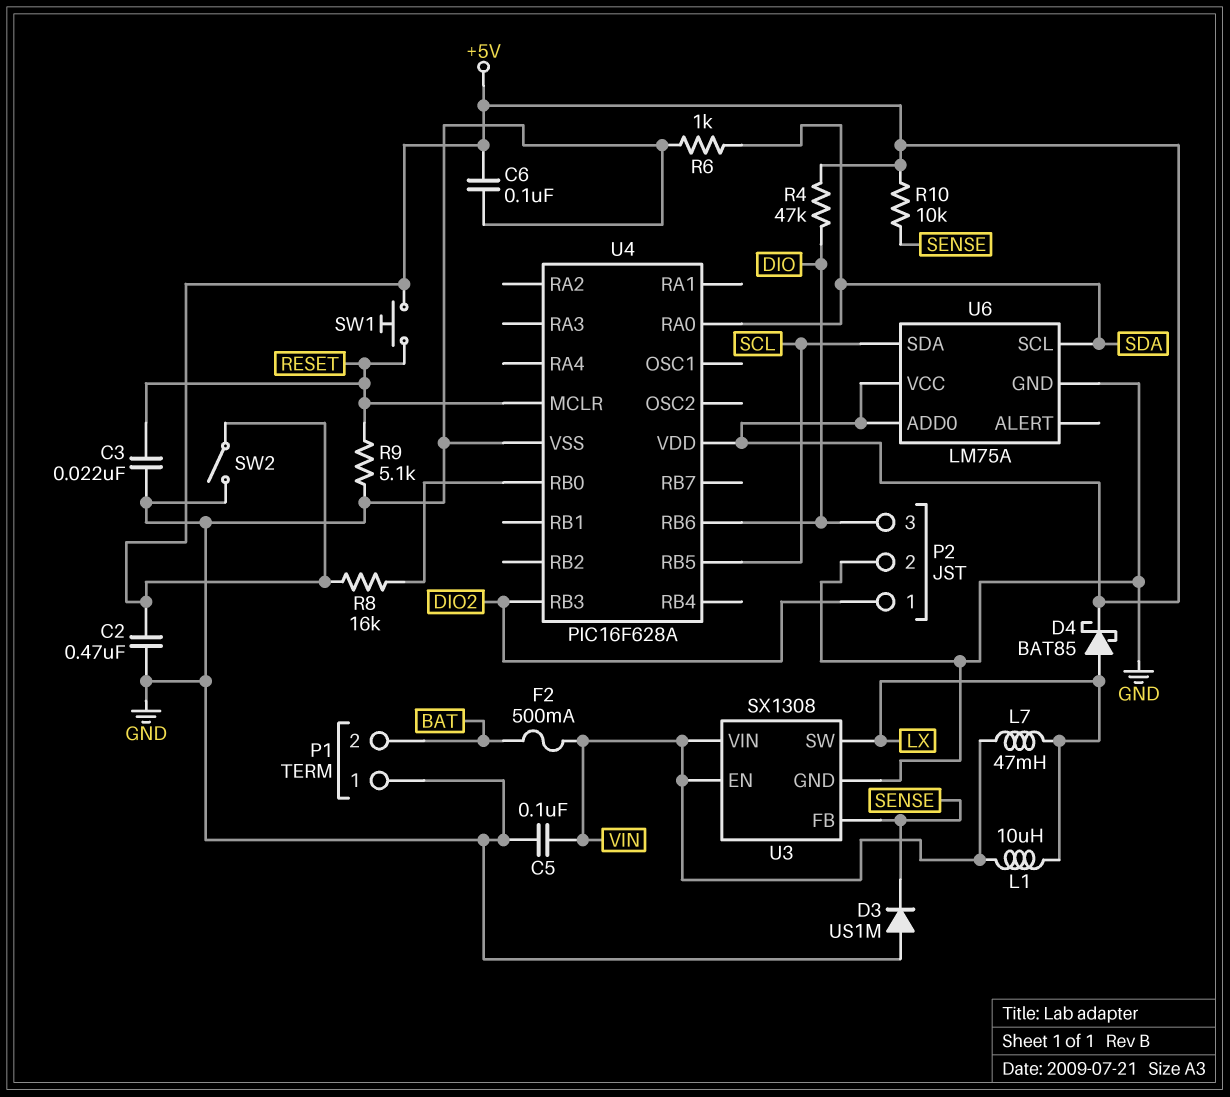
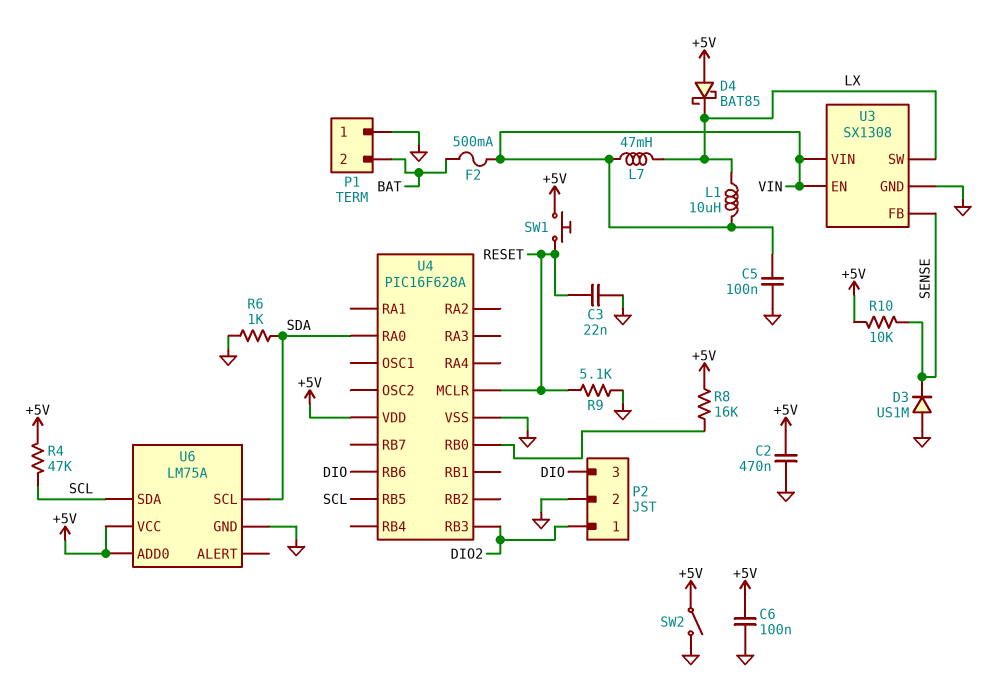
D4: schottky BAT85 (A LX, K +5V) -> schottky BAT85 (A +5V, K LX)
R4: 47k (+5V, DIO) -> 47k (+5V, SCL)

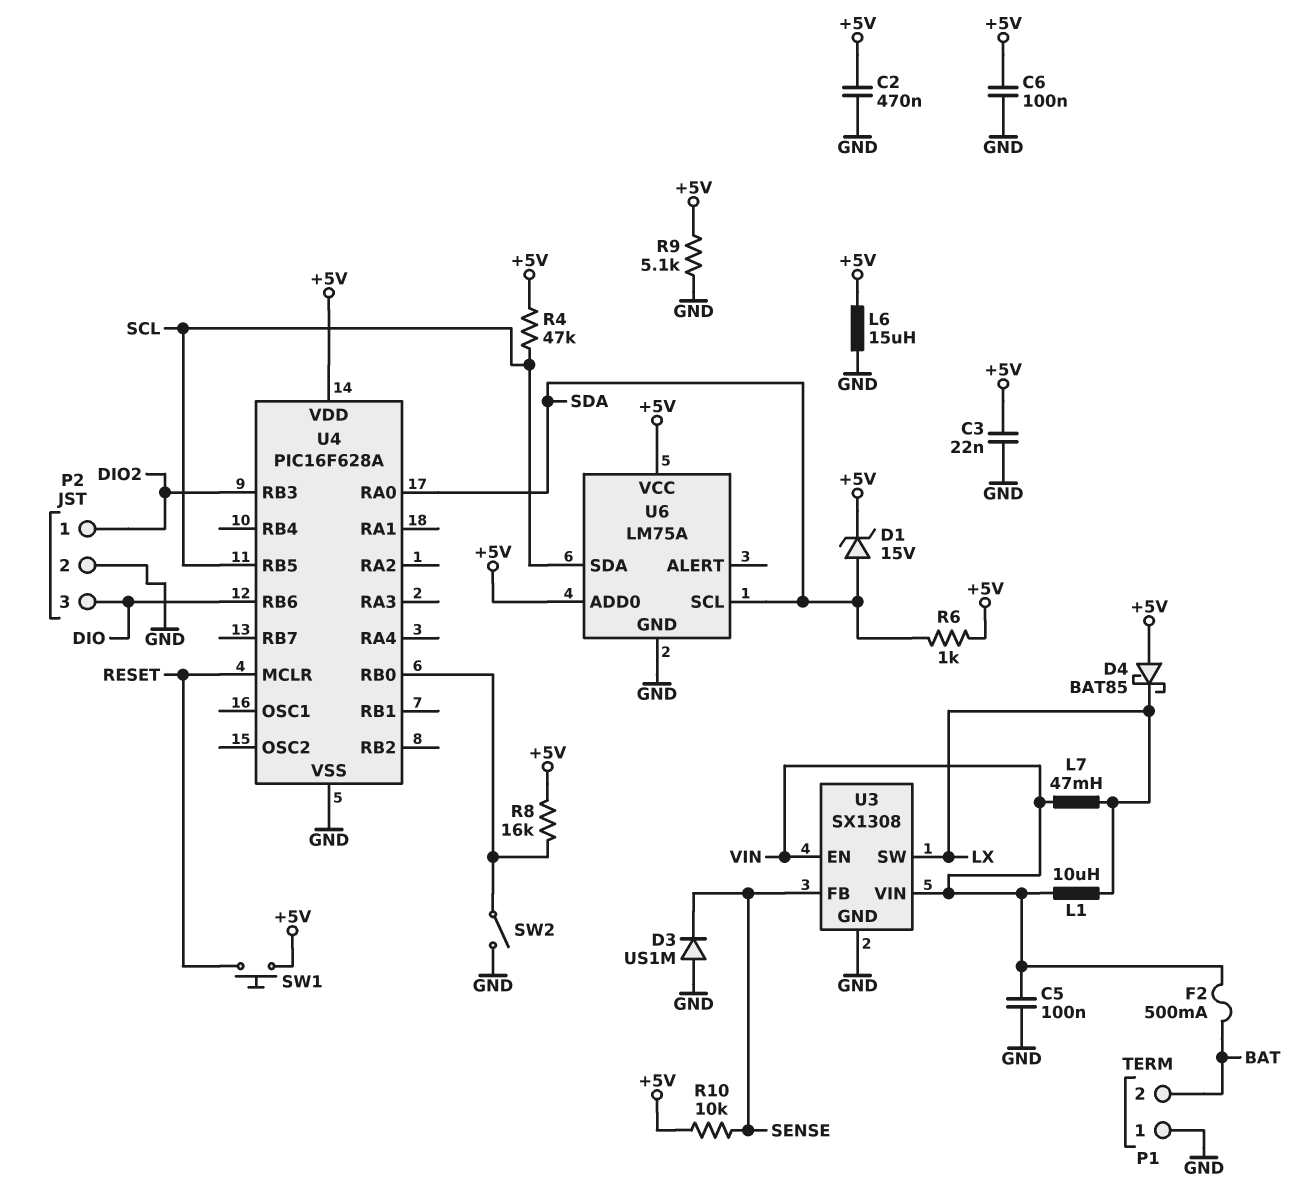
C3: 22nF (GND, RESET) -> 22nF (+5V, GND)
D1: none -> zener 15V (A SDA, K +5V)
L6: none -> 15uH (+5V, GND)
R6: 1k (GND, SDA) -> 1k (+5V, SDA)
R9: 5.1k (GND, RESET) -> 5.1k (+5V, GND)
SW2: switch (+5V, GND) -> switch (GND, U4/RB0)

